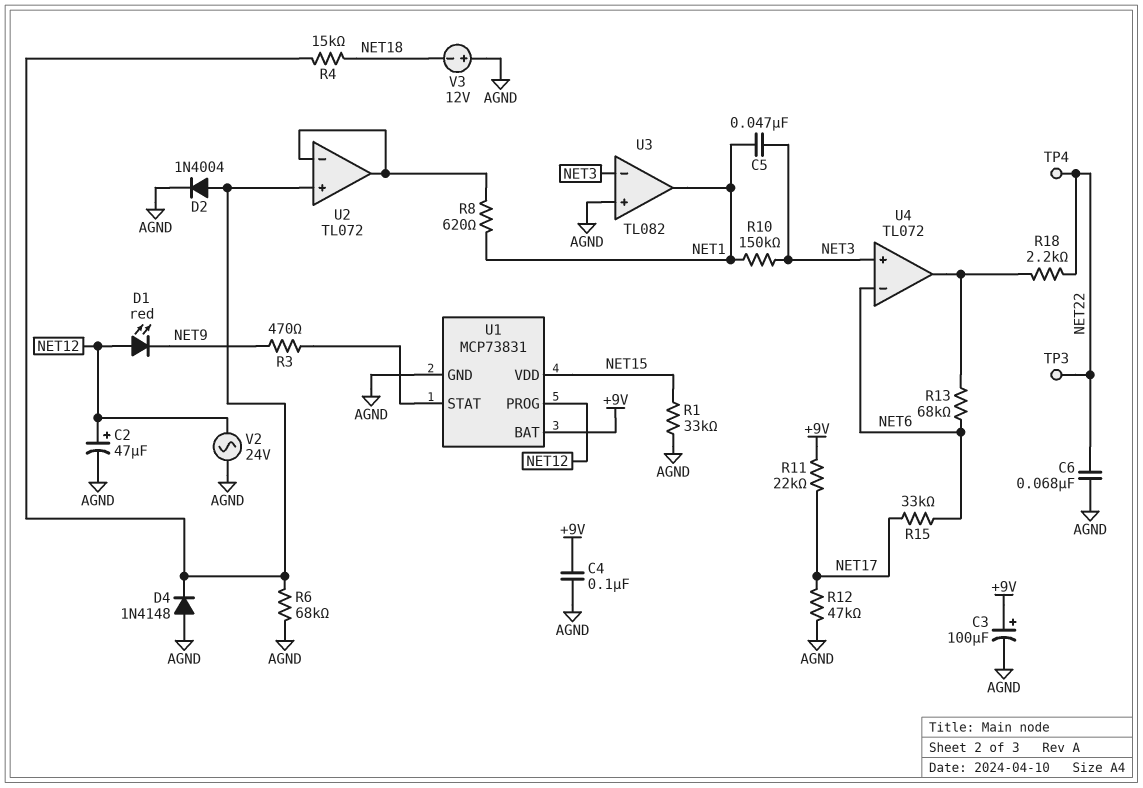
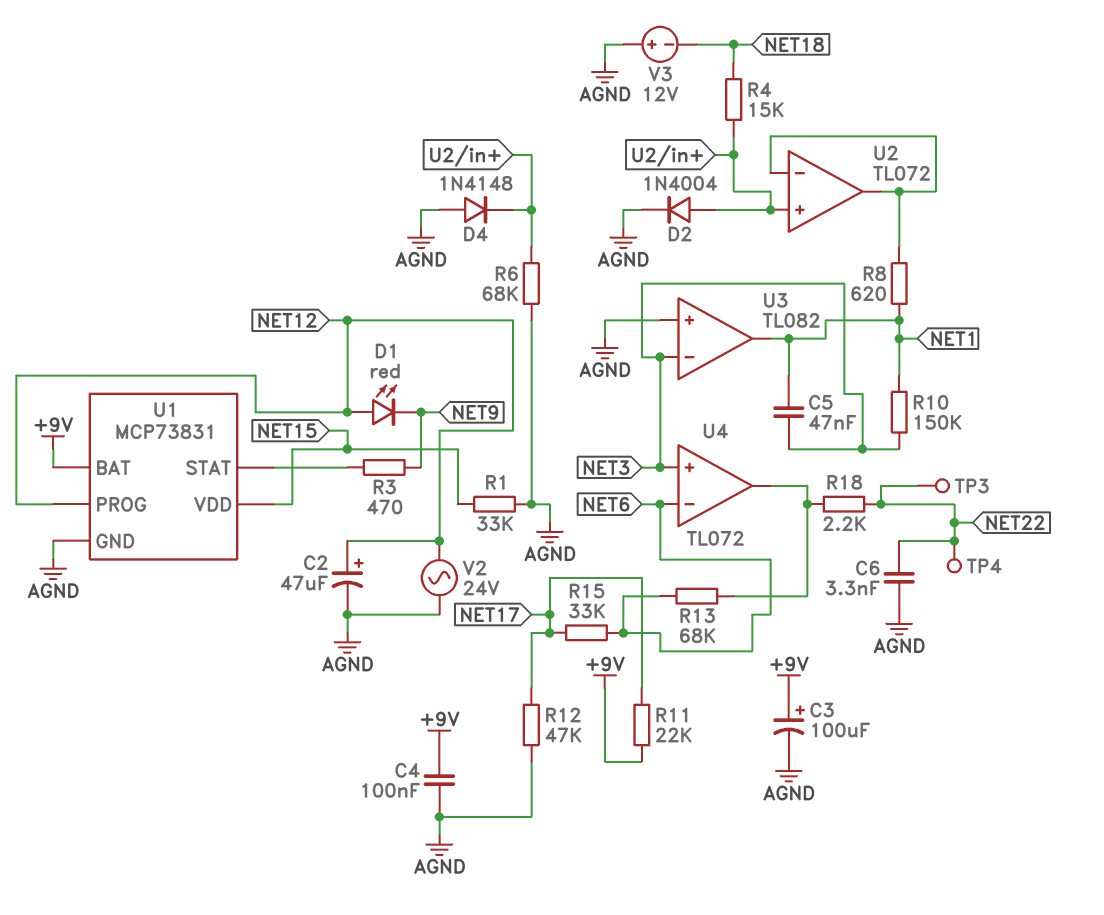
C6: 68nF (AGND, NET22) -> 3.3nF (AGND, NET22)

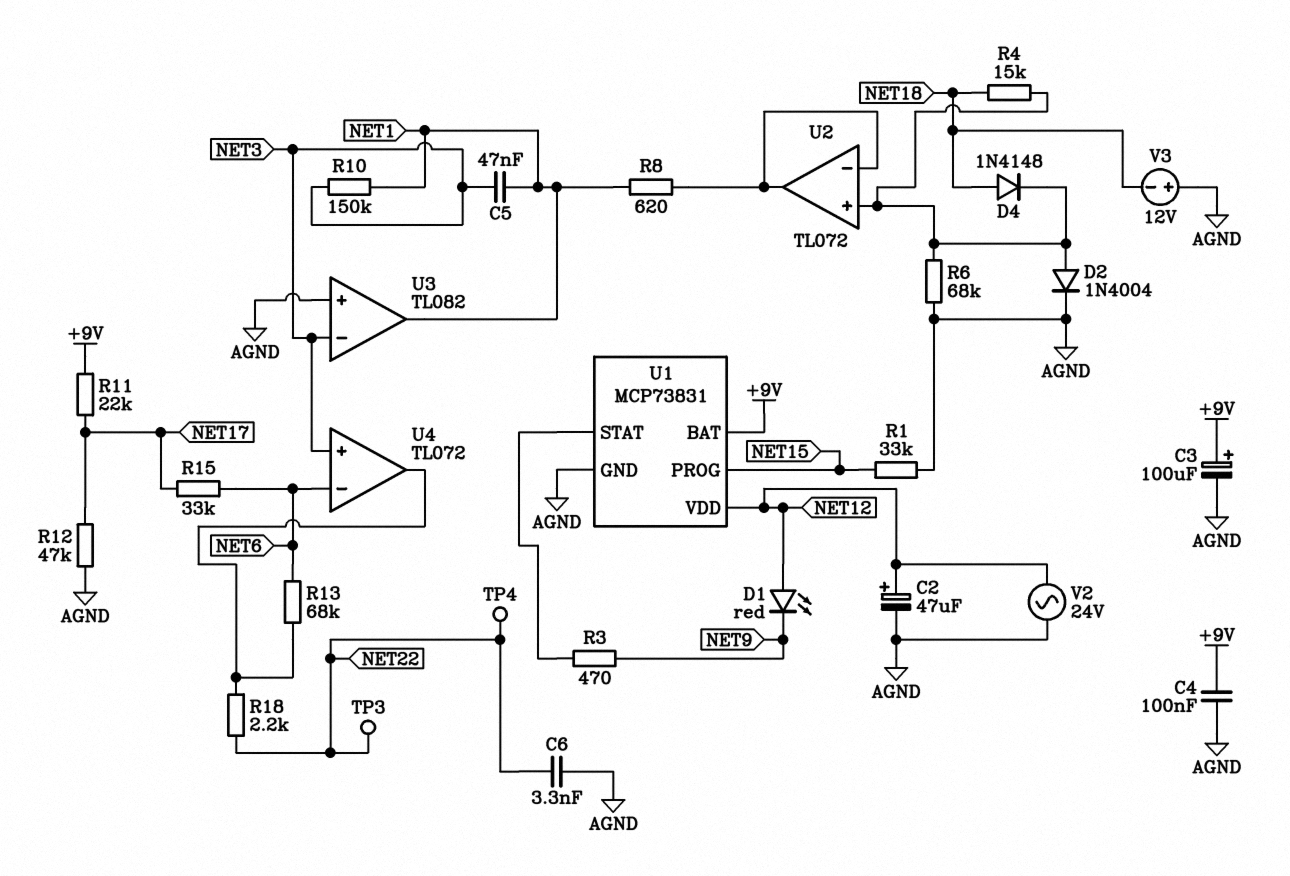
D4: diode 1N4148 (A AGND, K U2/in+) -> diode 1N4148 (A NET18, K U2/in+)
U1 pin PROG: NET12 -> NET15
U1 pin VDD: NET15 -> NET12

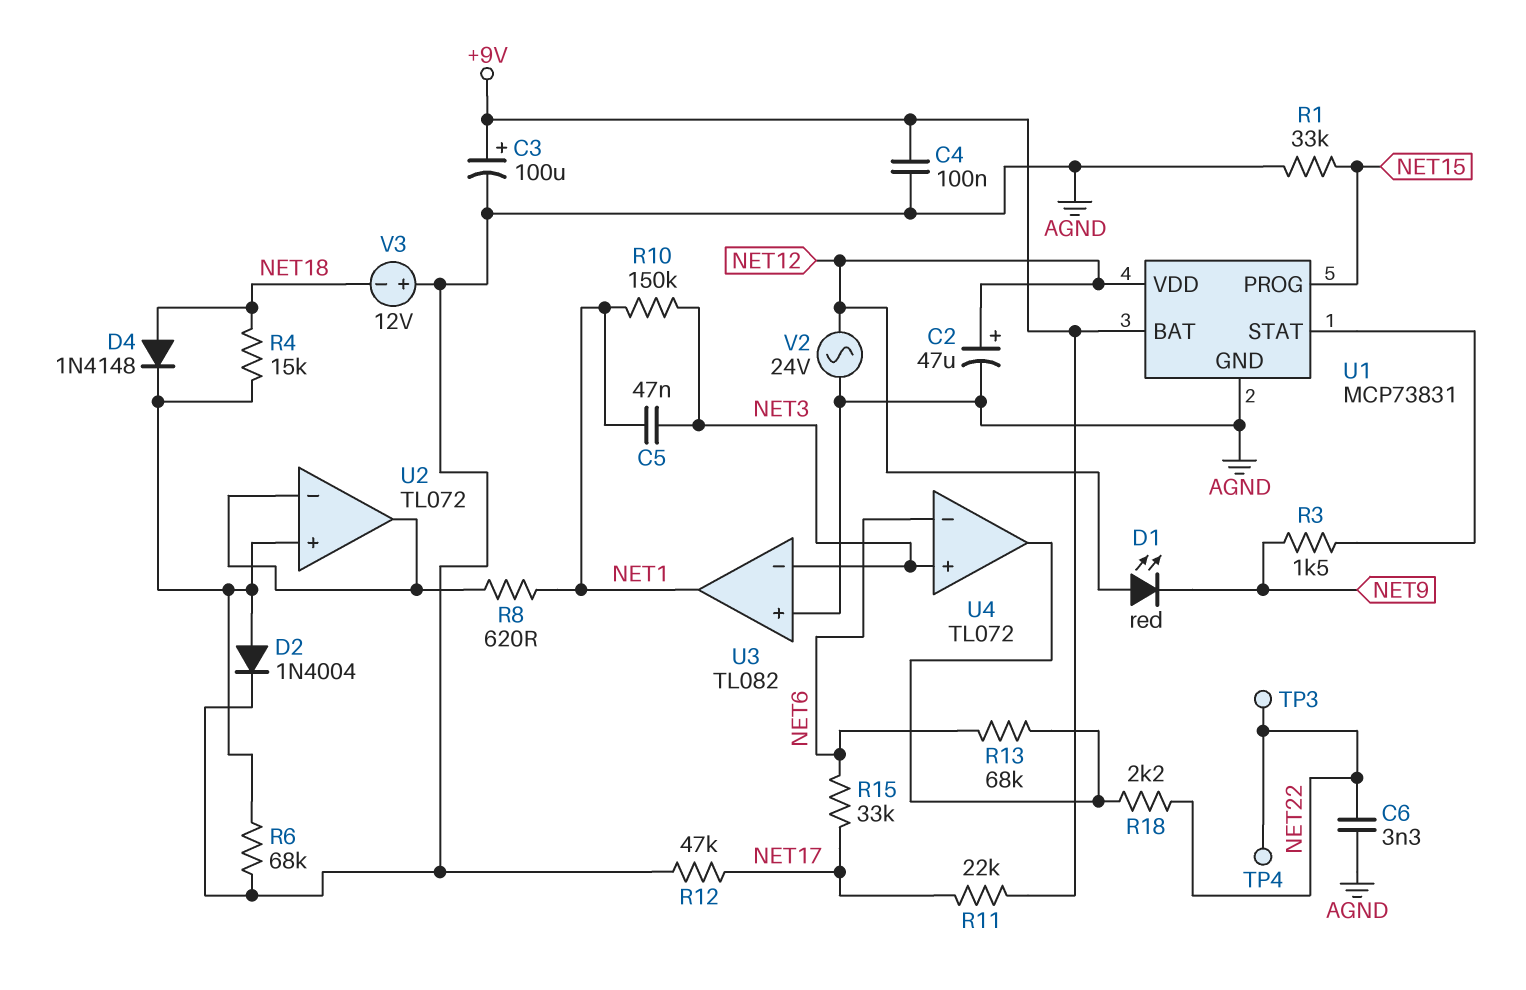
R3: 470 (NET9, U1/STAT) -> 1.5k (NET9, U1/STAT)

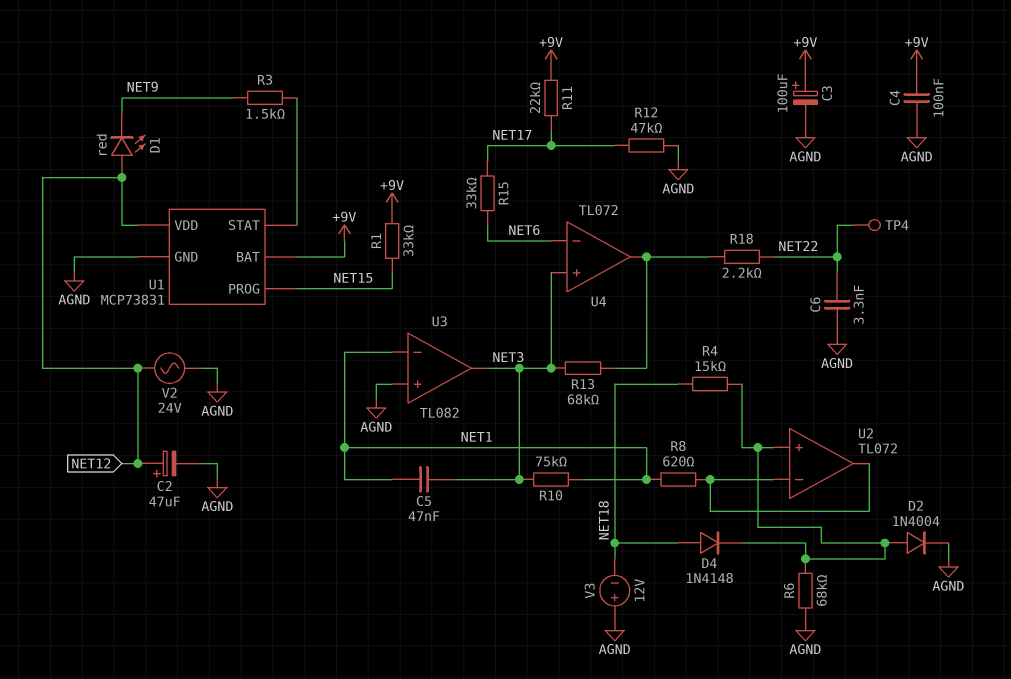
R1: 33k (AGND, NET15) -> 33k (+9V, NET15)
R10: 150k (NET1, NET3) -> 75k (NET1, NET3)
R13: 68k (NET6, U4/out) -> 68k (NET3, U4/out)
TP3: test point (NET22) -> none
U3 pin in-: NET3 -> NET1
U3 pin out: NET1 -> NET3

